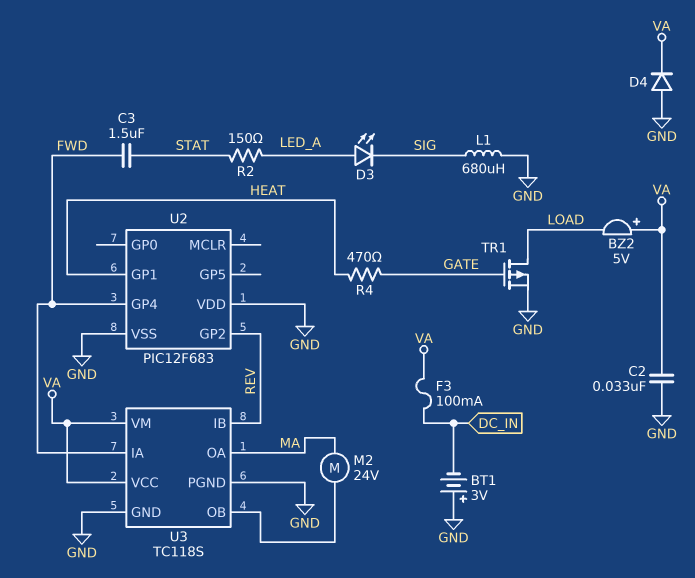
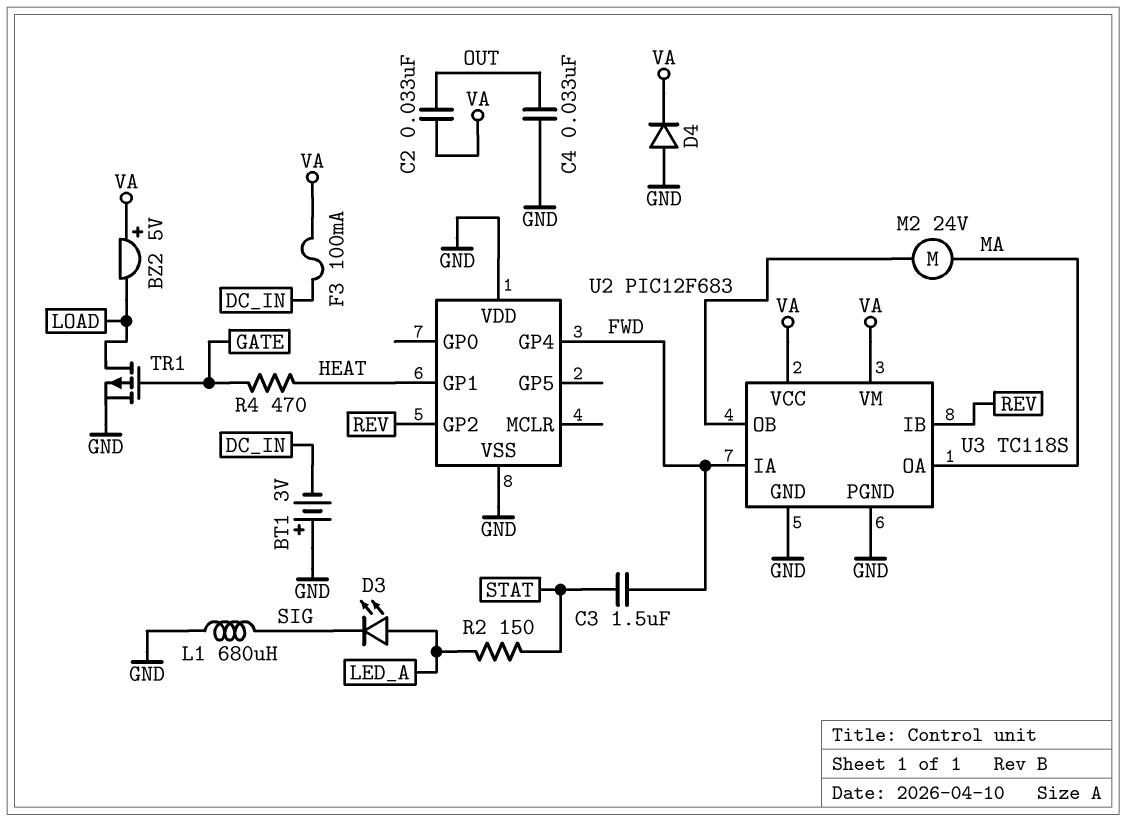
C2: 33nF (GND, VA) -> 33nF (OUT, VA)
C4: none -> 33nF (GND, OUT)

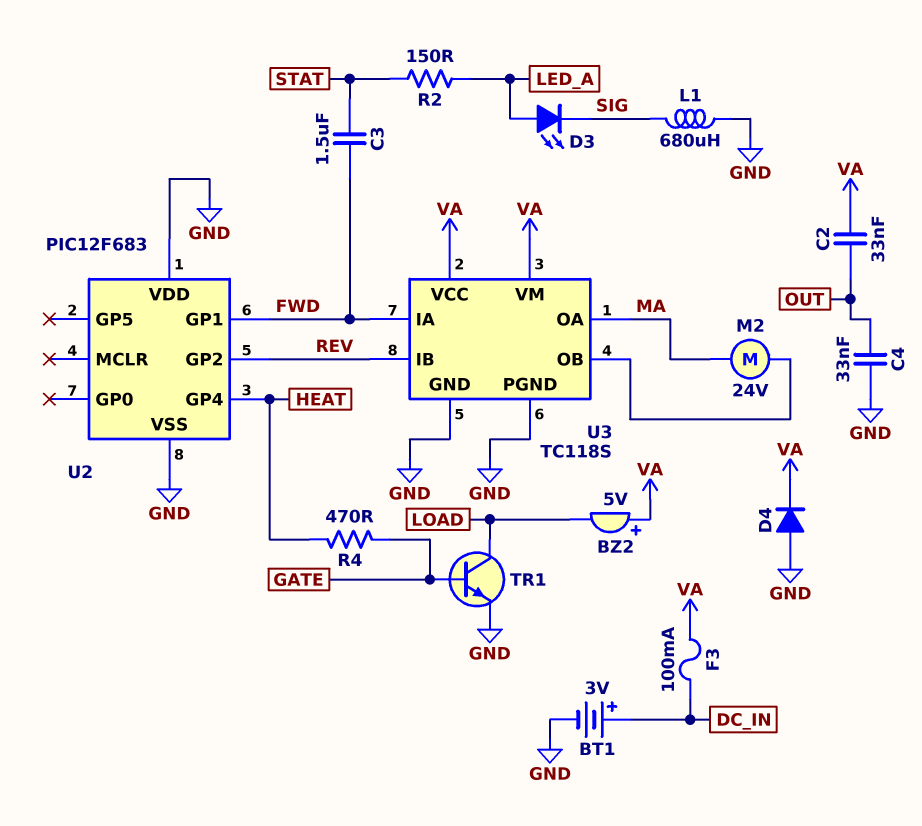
BT1: 3V (plus GND, minus DC_IN) -> 3V (plus DC_IN, minus GND)
TR1: PMOS (G GATE, D LOAD, S GND) -> NPN (B GATE, C LOAD, E GND)
U2 pin GP1: HEAT -> FWD
U2 pin GP4: FWD -> HEAT

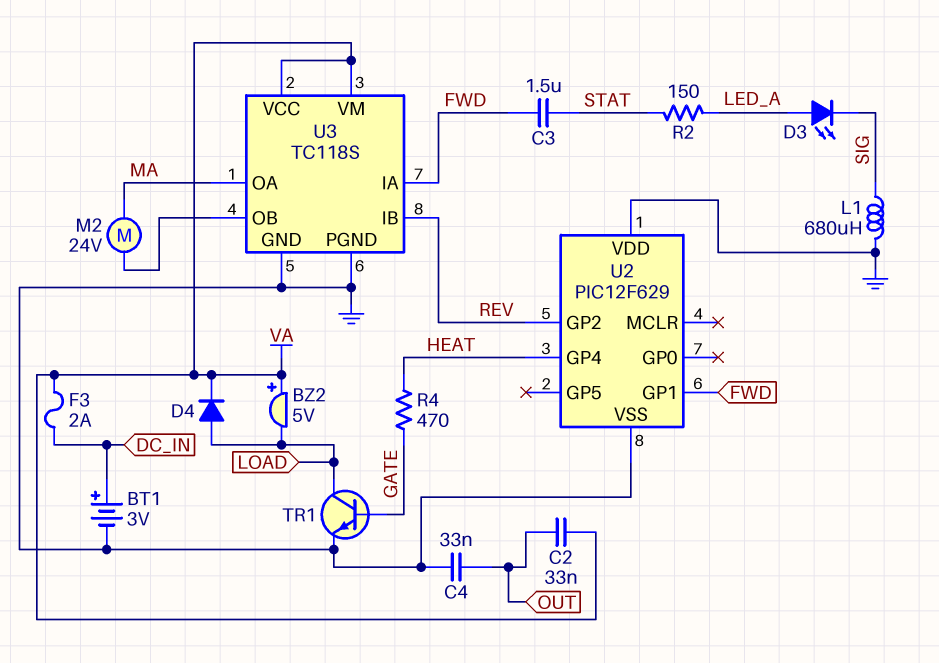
D4: diode (A GND, K VA) -> diode (A LOAD, K VA)
F3: 100mA (DC_IN, VA) -> 2A (DC_IN, VA)
U2: PIC12F683 -> PIC12F629

